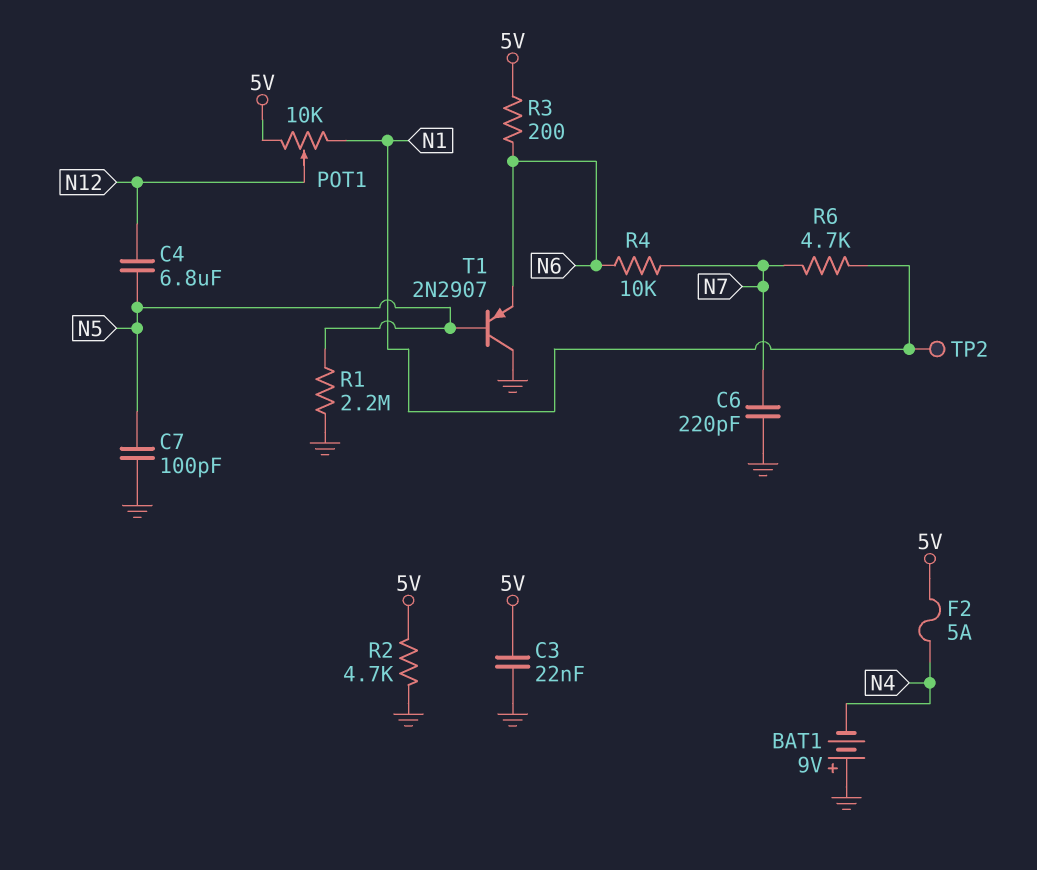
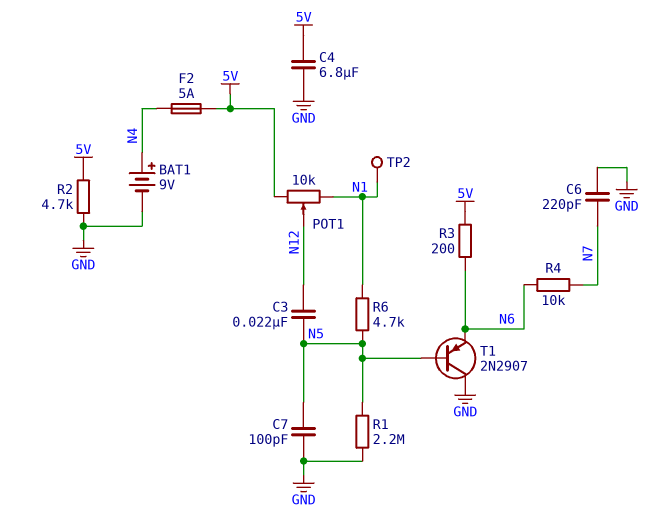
BAT1: 9V (plus GND, minus N4) -> 9V (plus N4, minus GND)
C3: 22nF (5V, GND) -> 22nF (N5, N12)
C4: 6.8uF (N5, N12) -> 6.8uF (5V, GND)
R6: 4.7k (N1, N7) -> 4.7k (N1, N5)

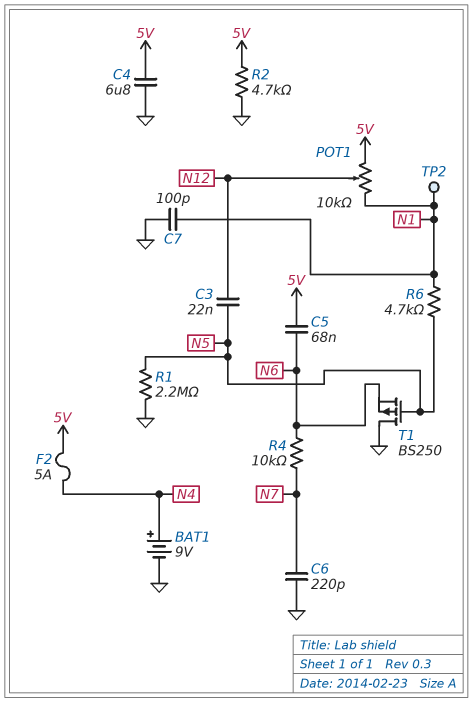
C5: none -> 68nF (5V, N6)
C7: 100pF (GND, N5) -> 100pF (GND, N1)
R3: 200 (5V, N6) -> none
T1: PNP 2N2907 (B N5, C GND, E N6) -> PMOS BS250 (G N5, D GND, S N6)

